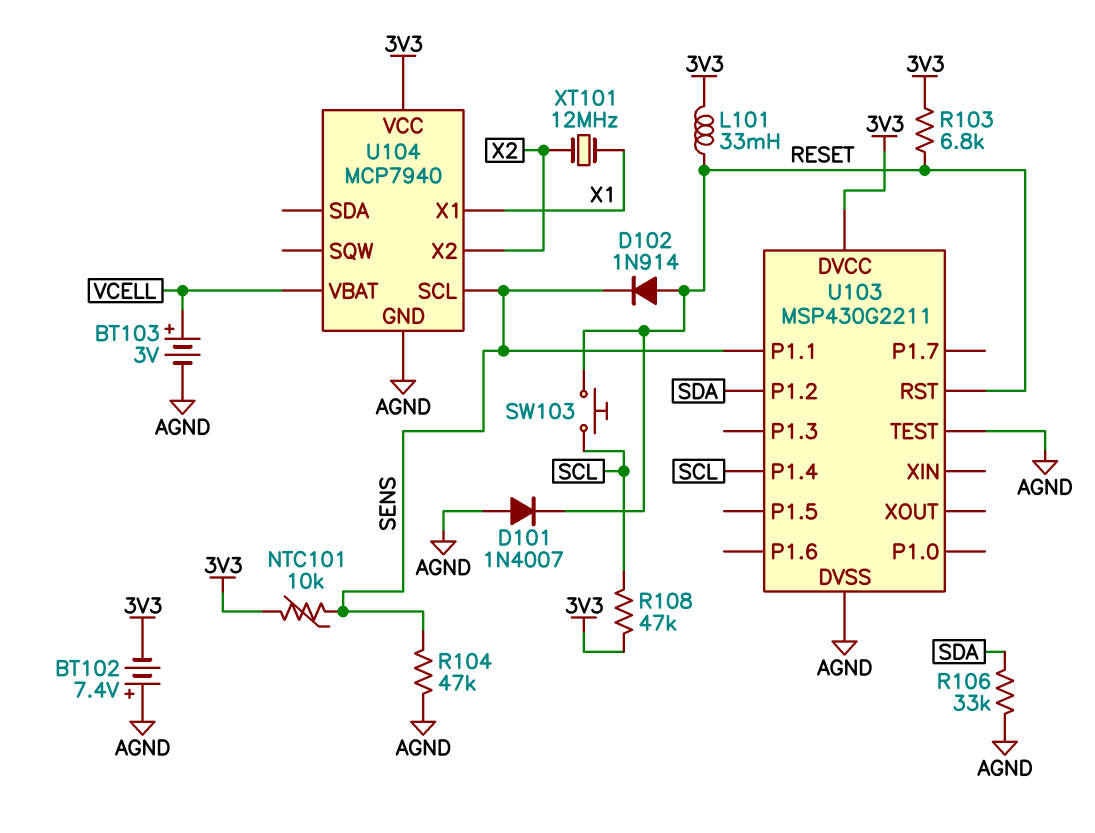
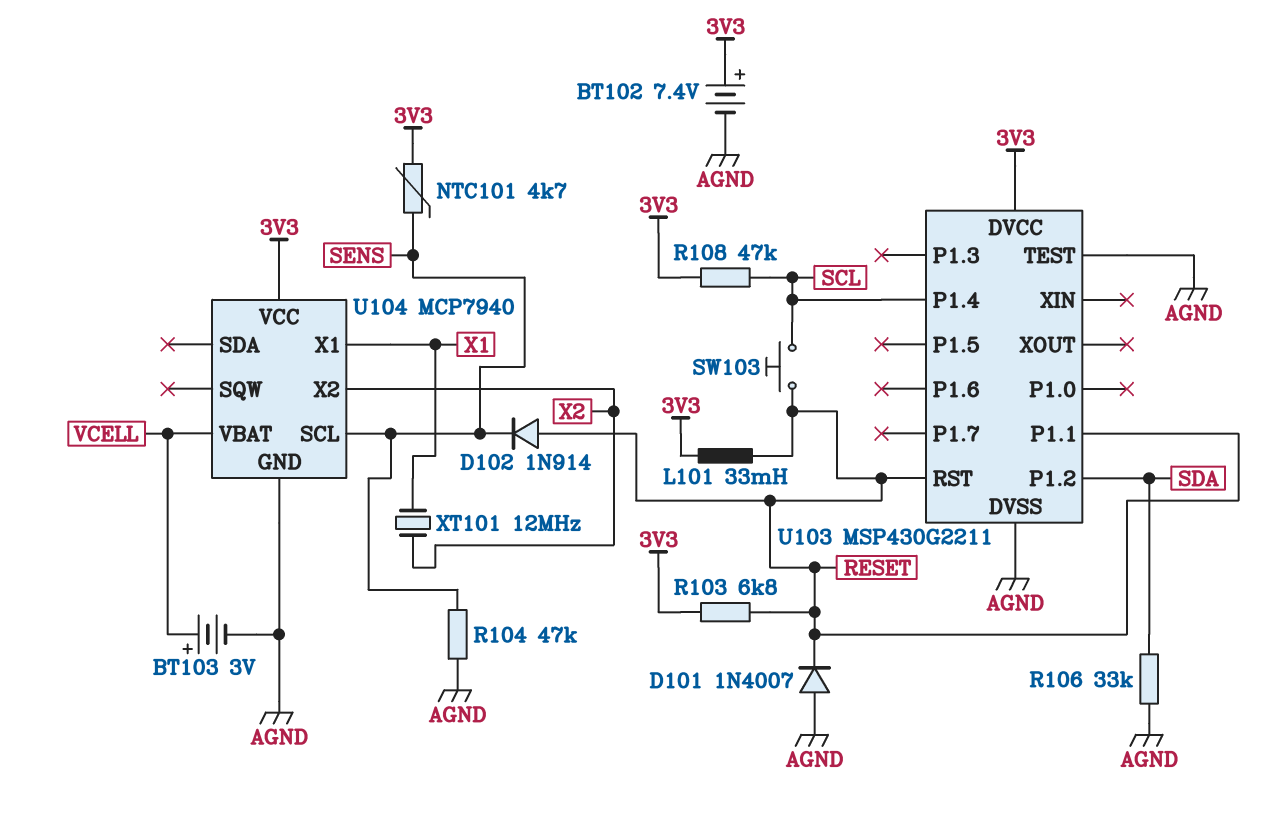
BT102: 7.4V (plus AGND, minus 3V3) -> 7.4V (plus 3V3, minus AGND)
NTC101: 10k (3V3, SENS) -> 4.7k (3V3, SENS)
U103 pin P1.1: SENS -> RESET

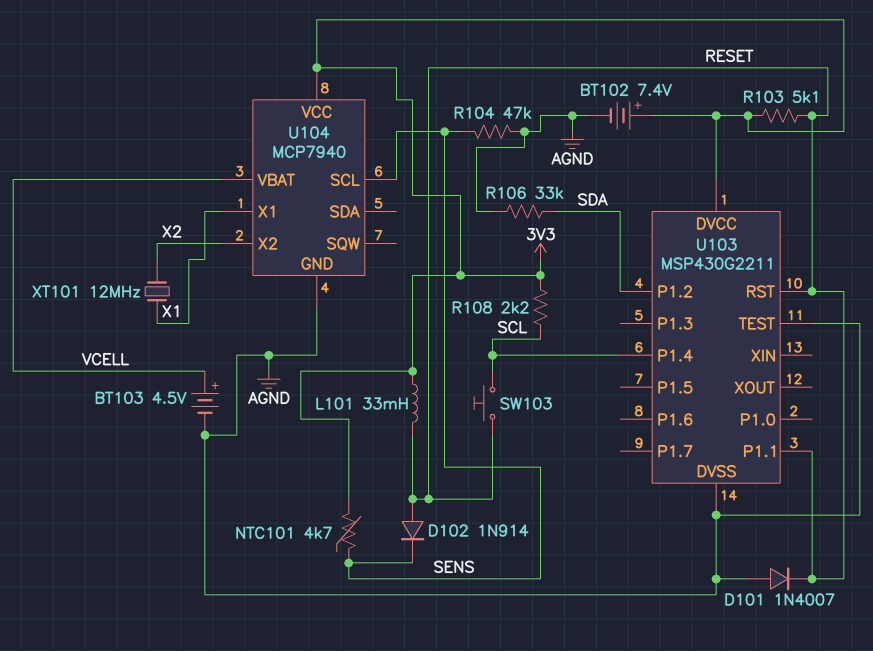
BT103: 3V (plus VCELL, minus AGND) -> 4.5V (plus VCELL, minus AGND)
R103: 6.8k (3V3, RESET) -> 5.1k (3V3, RESET)
R108: 47k (3V3, SCL) -> 2.2k (3V3, SCL)

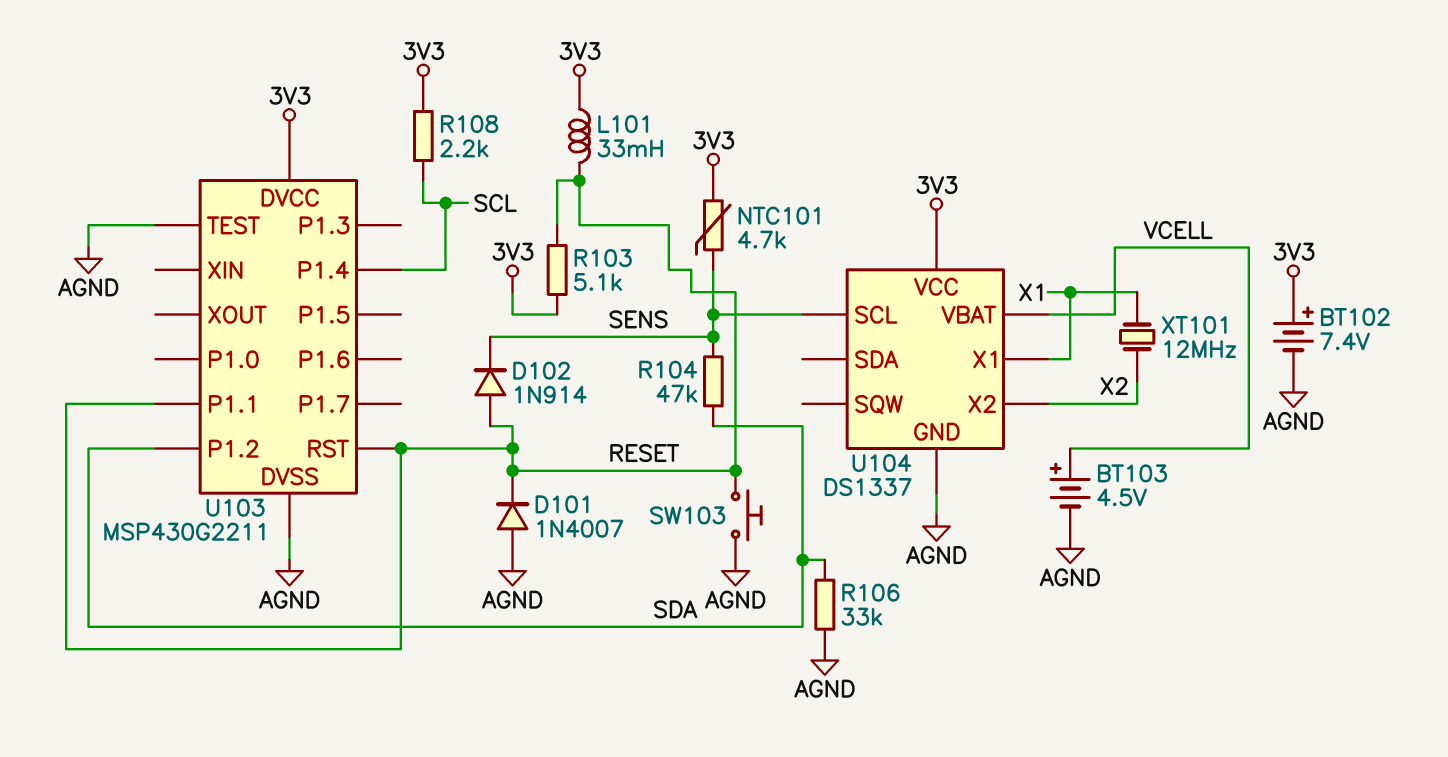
R104: 47k (AGND, SENS) -> 47k (SDA, SENS)
SW103: button (RESET, SCL) -> button (AGND, RESET)
U104: MCP7940 -> DS1337

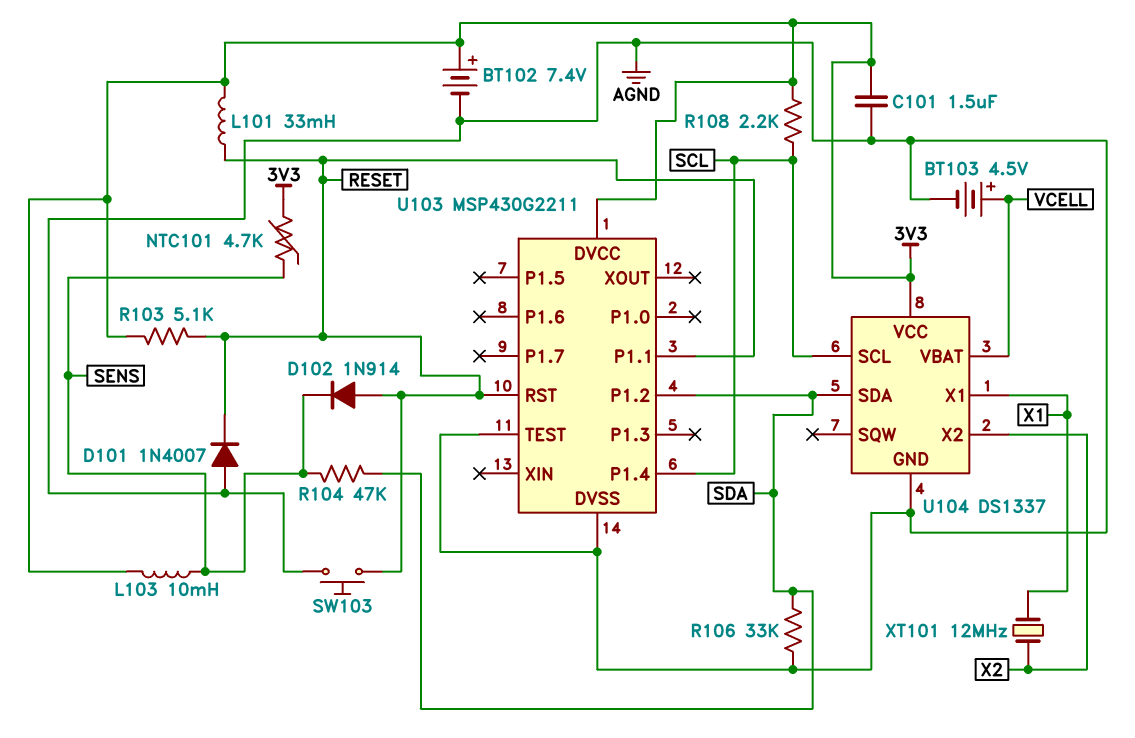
C101: none -> 1.5uF (3V3, AGND)
L103: none -> 10mH (3V3, SENS)
U104 pin SCL: SENS -> SCL
U104 pin SDA: none -> SDA

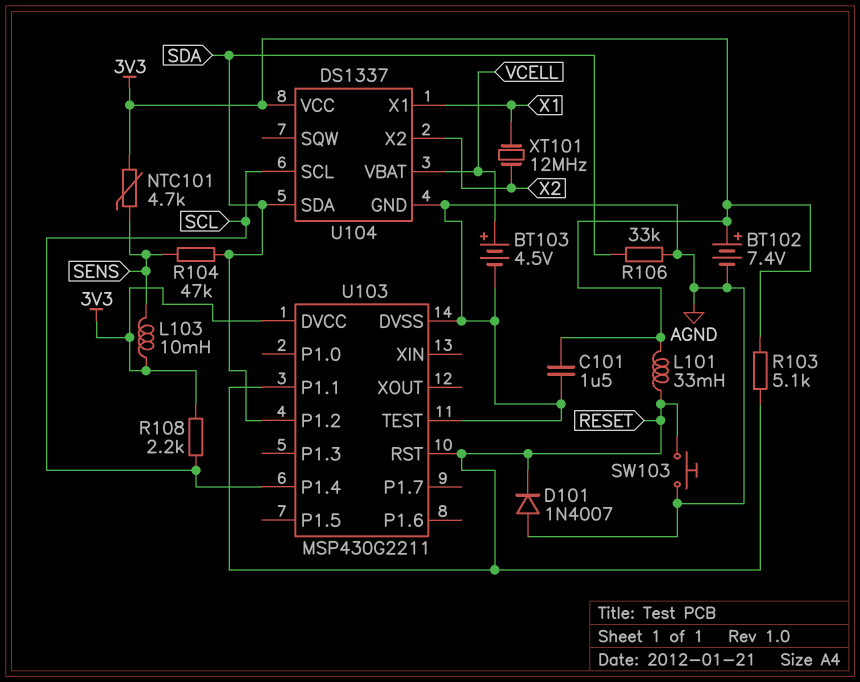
D102: diode 1N914 (A RESET, K SENS) -> none

